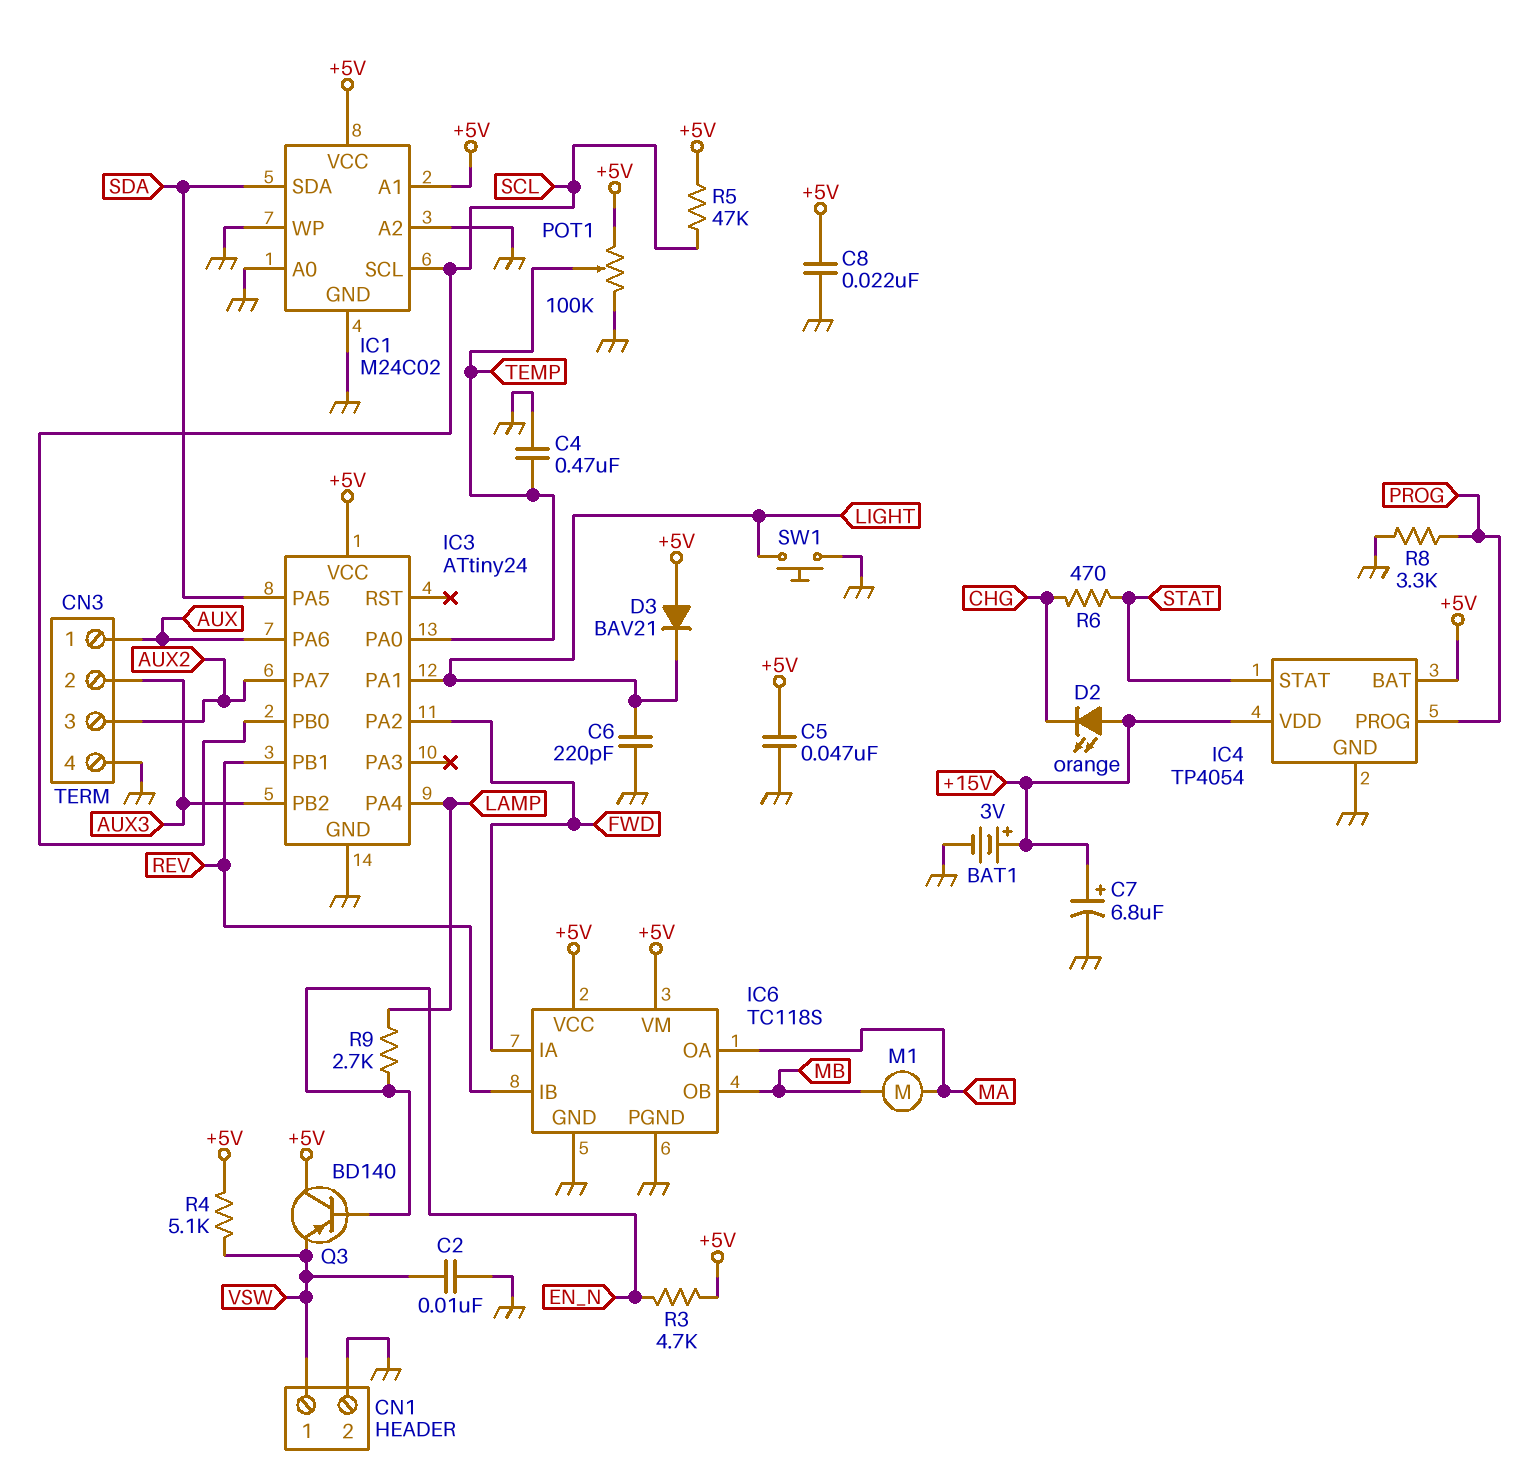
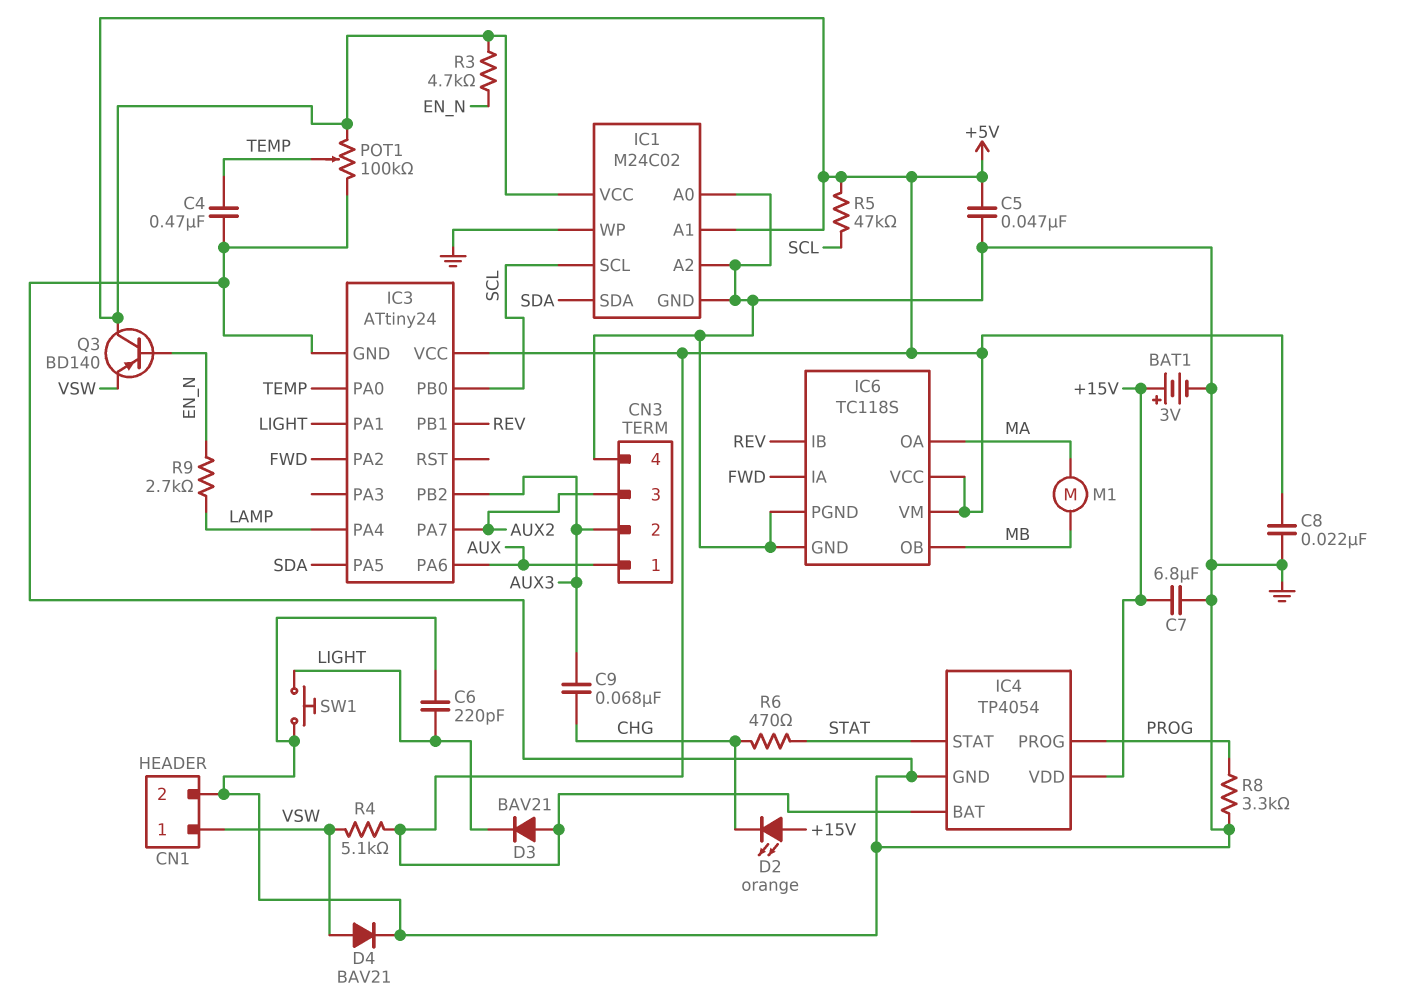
C2: 10nF (GND, VSW) -> none
C7: 6.8uF (plus +15V, minus GND) -> 6.8uF (+15V, GND)
C9: none -> 68nF (AUX3, CHG)
D4: none -> diode BAV21 (A VSW, K GND)

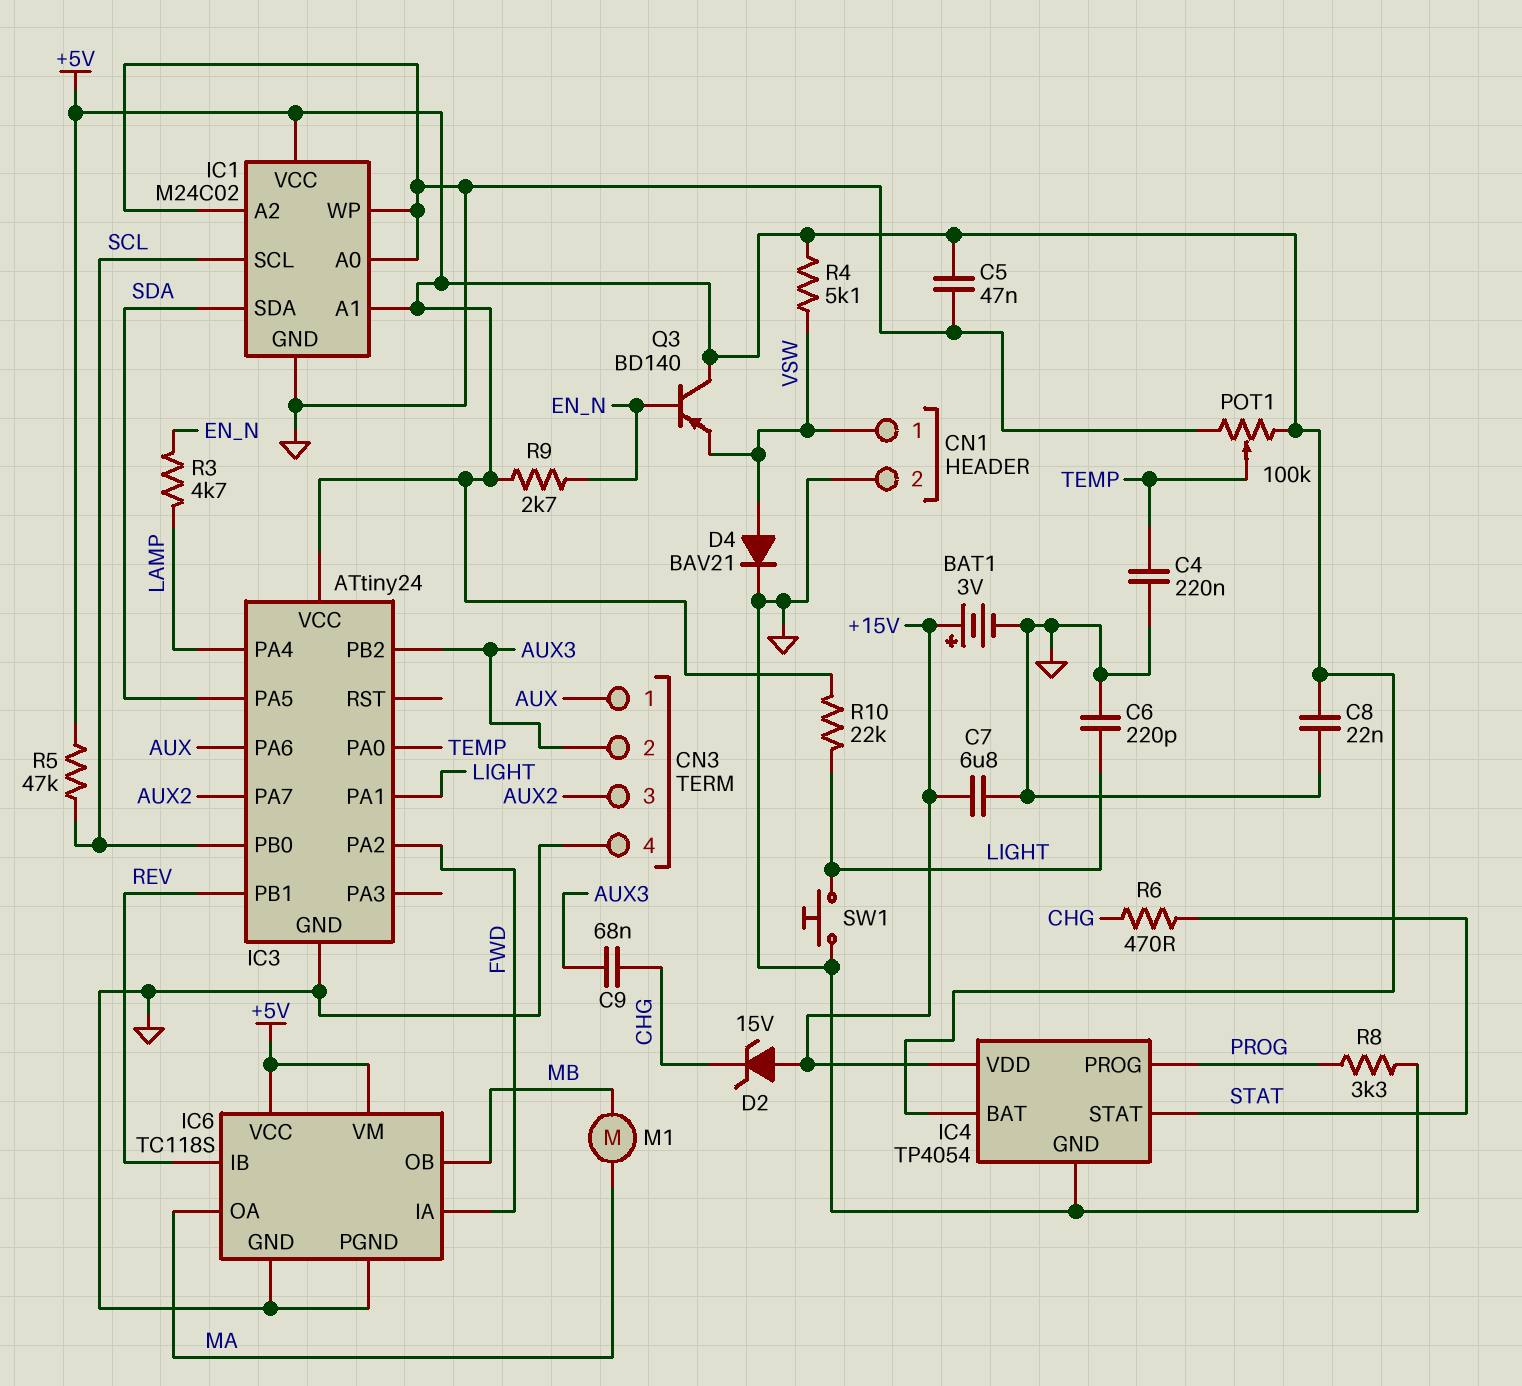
C4: 470nF (GND, TEMP) -> 220nF (GND, TEMP)
D2: LED orange (A +15V, K CHG) -> zener 15V (A +15V, K CHG)
D3: diode BAV21 (A +5V, K LIGHT) -> none
R3: 4.7k (+5V, EN_N) -> 4.7k (EN_N, LAMP)
R9: 2.7k (EN_N, LAMP) -> 2.7k (+5V, EN_N)
R10: none -> 22k (+5V, LIGHT)

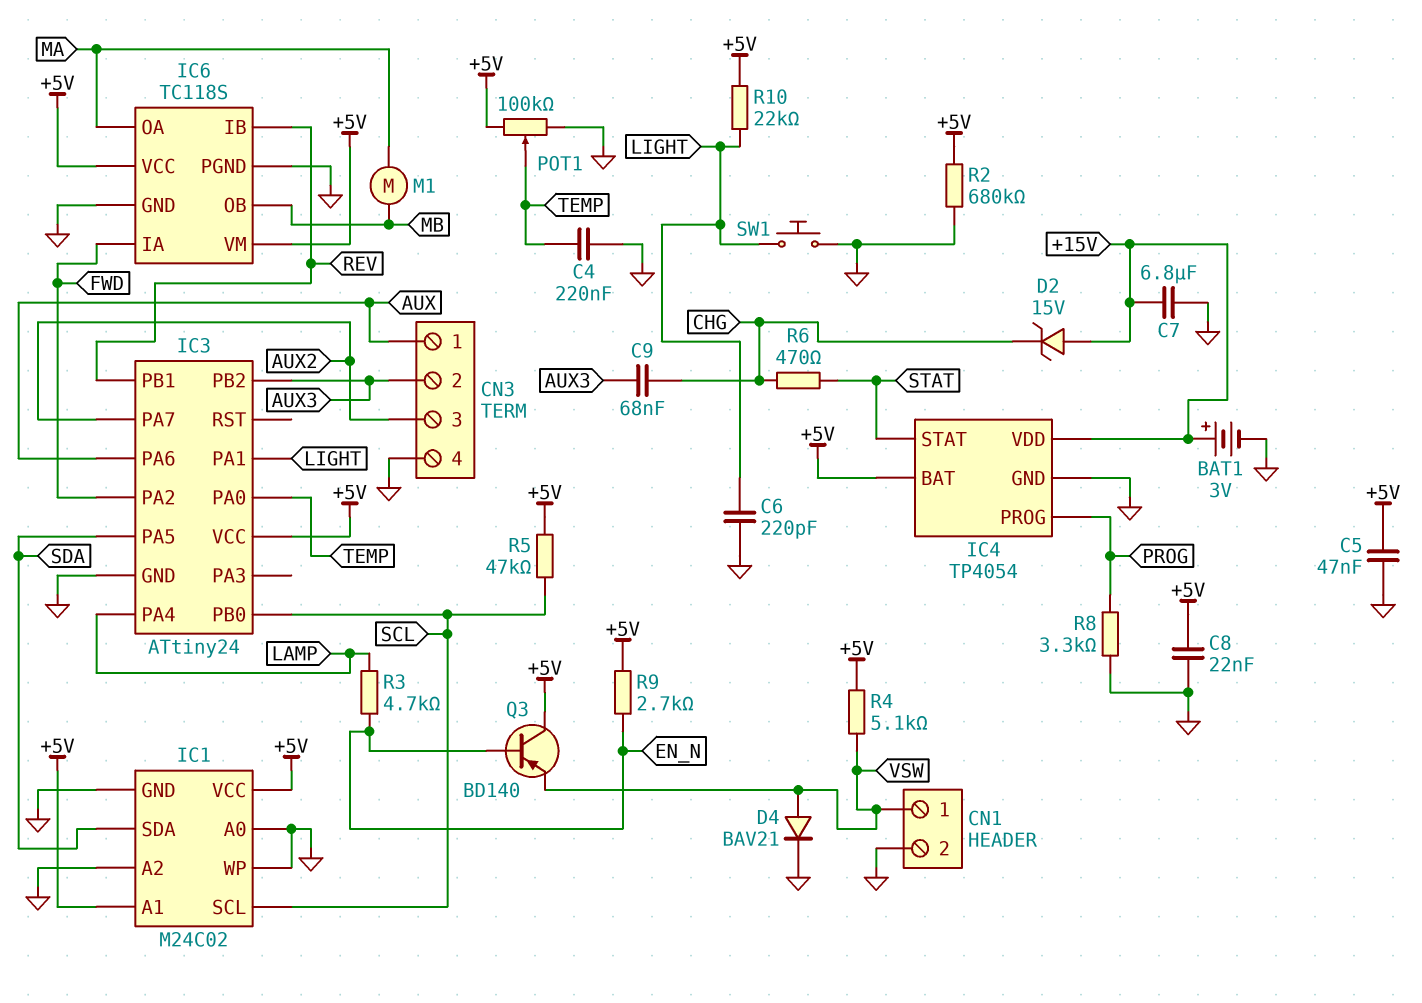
R2: none -> 680k (+5V, GND)

